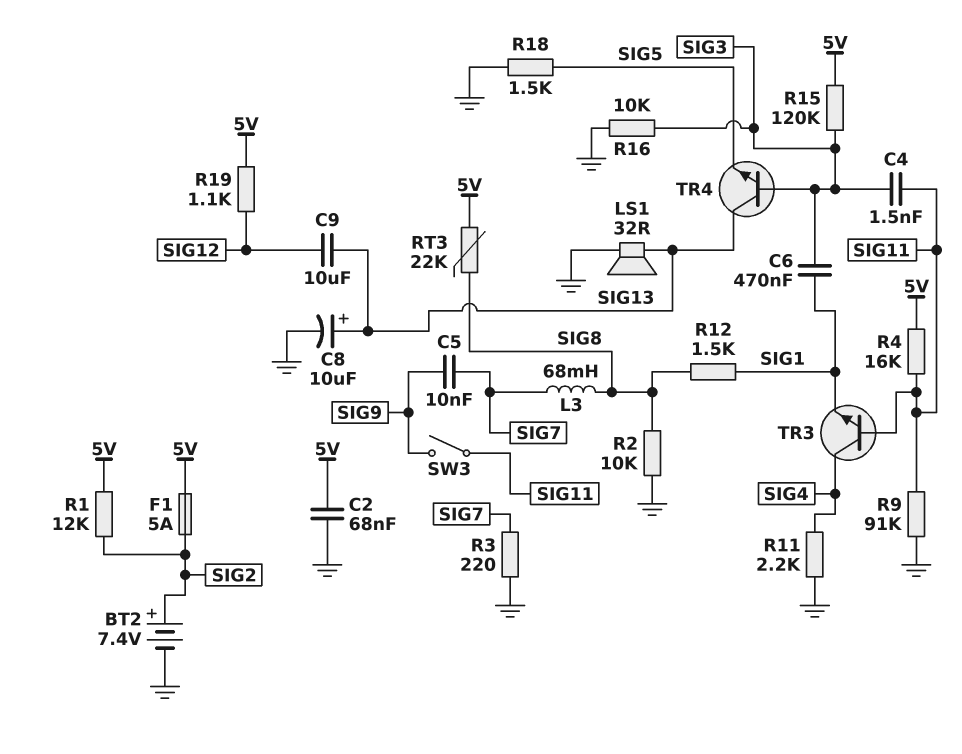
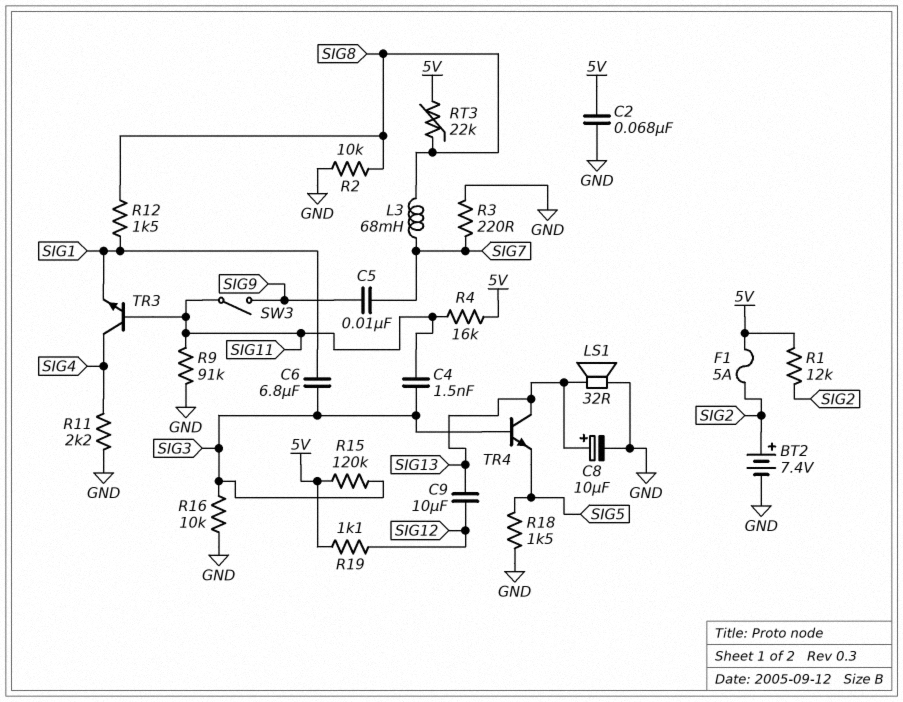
C6: 470nF (SIG1, SIG3) -> 6.8uF (SIG1, SIG3)

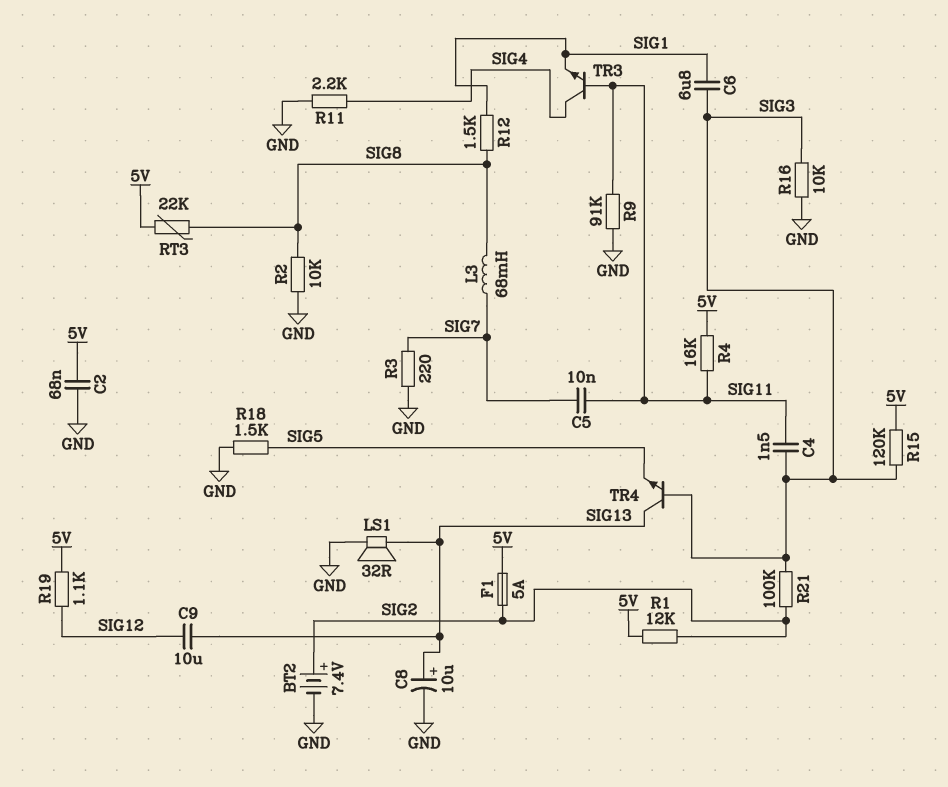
C5: 10nF (SIG7, SIG9) -> 10nF (SIG7, SIG11)
R21: none -> 100k (SIG2, SIG3)
SW3: switch (SIG9, SIG11) -> none

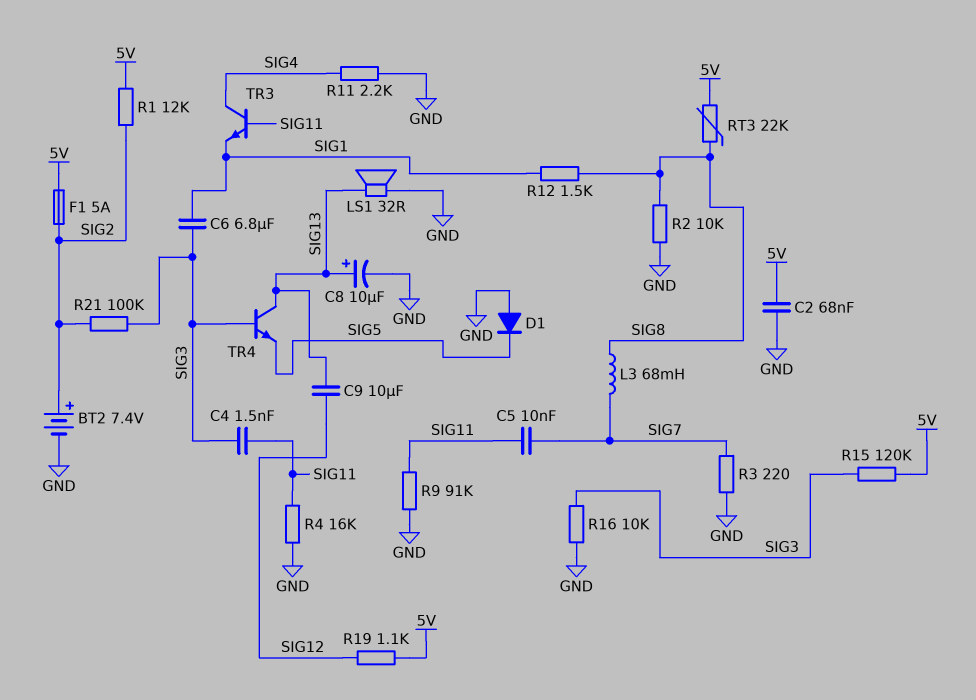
D1: none -> diode (A GND, K SIG5)
R4: 16k (5V, SIG11) -> 16k (GND, SIG11)
R18: 1.5k (GND, SIG5) -> none

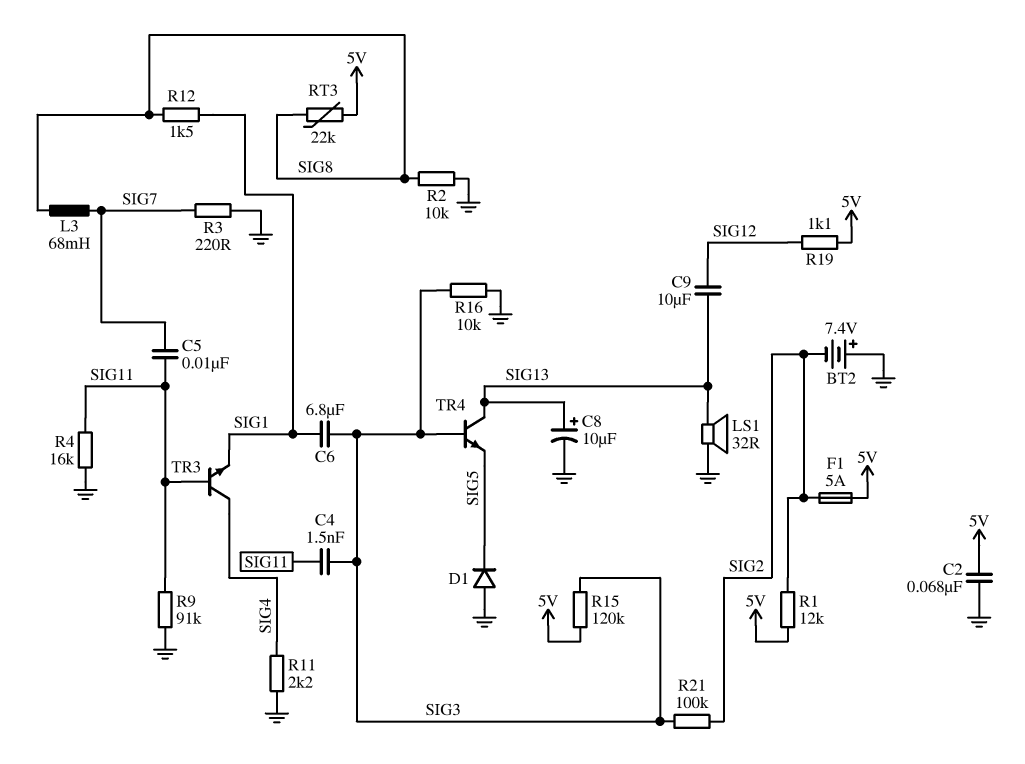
BT2: 7.4V (plus SIG2, minus GND) -> 7.4V (plus GND, minus SIG2)

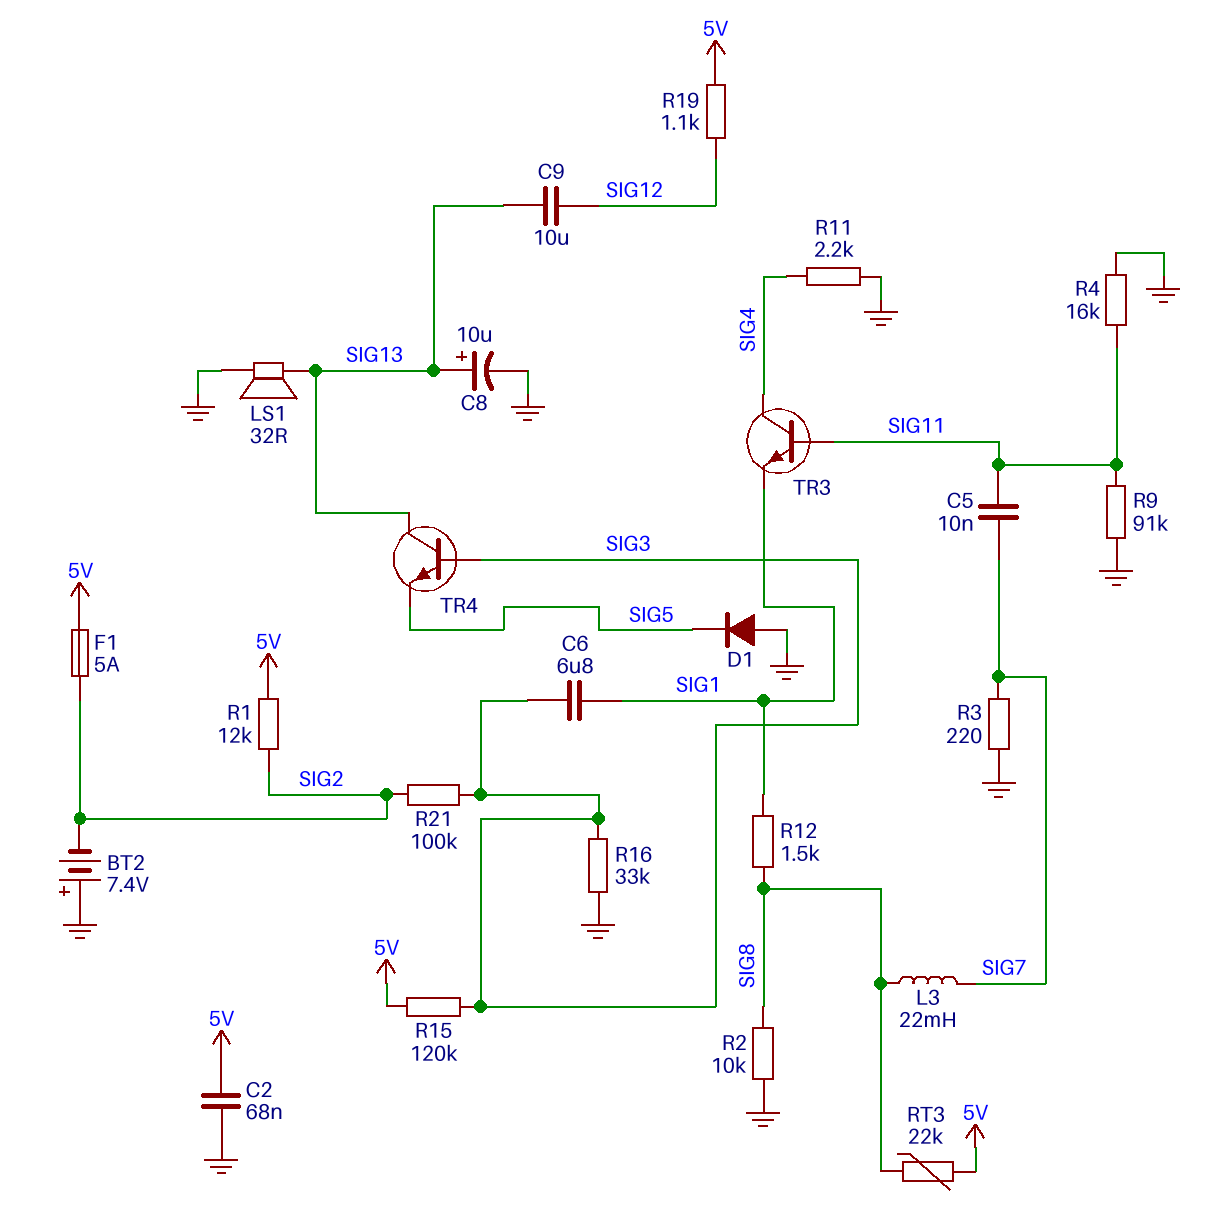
C4: 1.5nF (SIG3, SIG11) -> none
L3: 68mH (SIG7, SIG8) -> 22mH (SIG7, SIG8)
R16: 10k (GND, SIG3) -> 33k (GND, SIG3)

